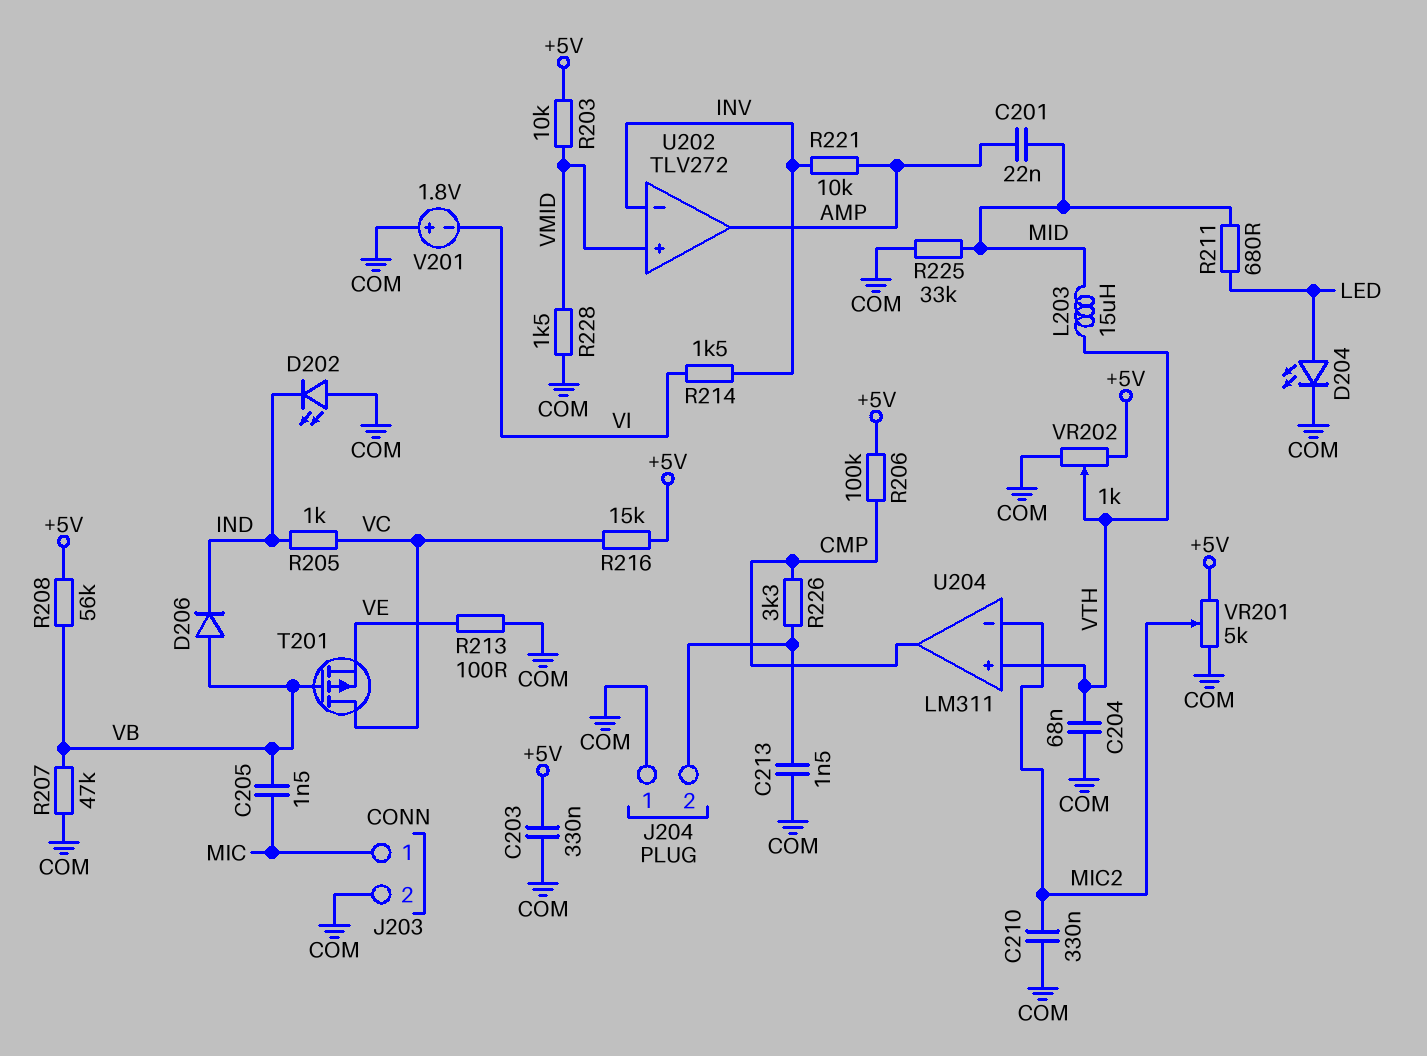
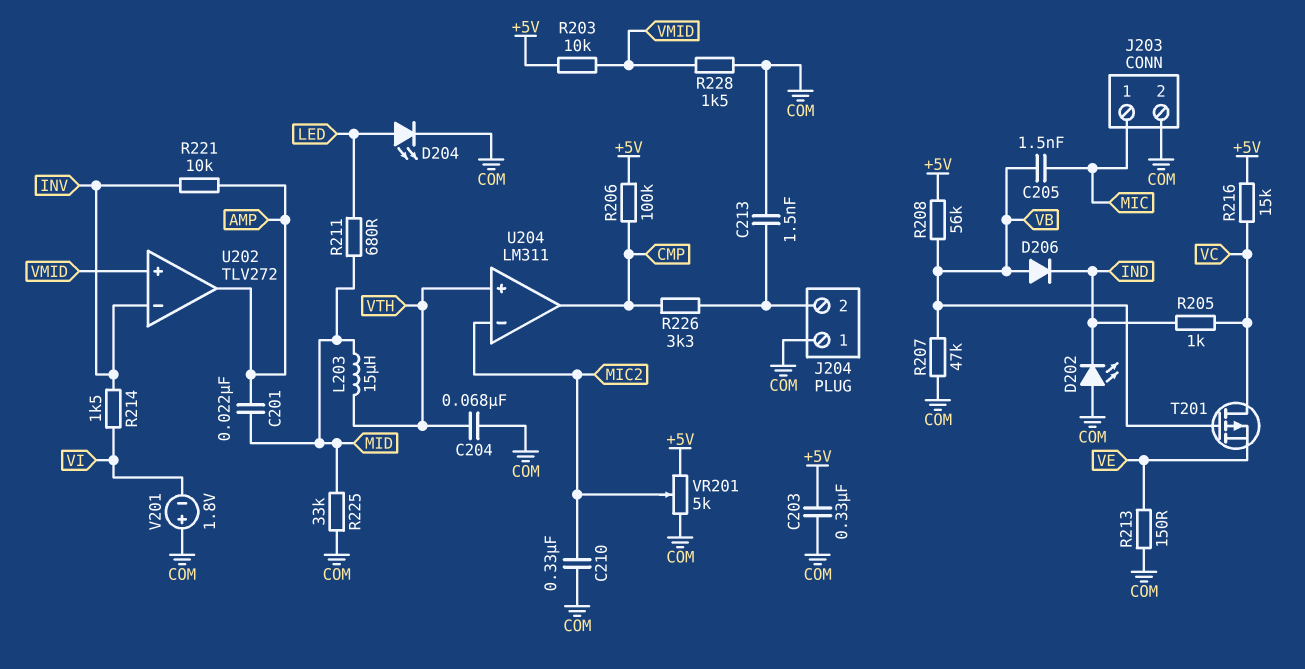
R213: 100 (COM, VE) -> 150 (COM, VE)
VR202: 1k (+5V, COM, wiper VTH) -> none

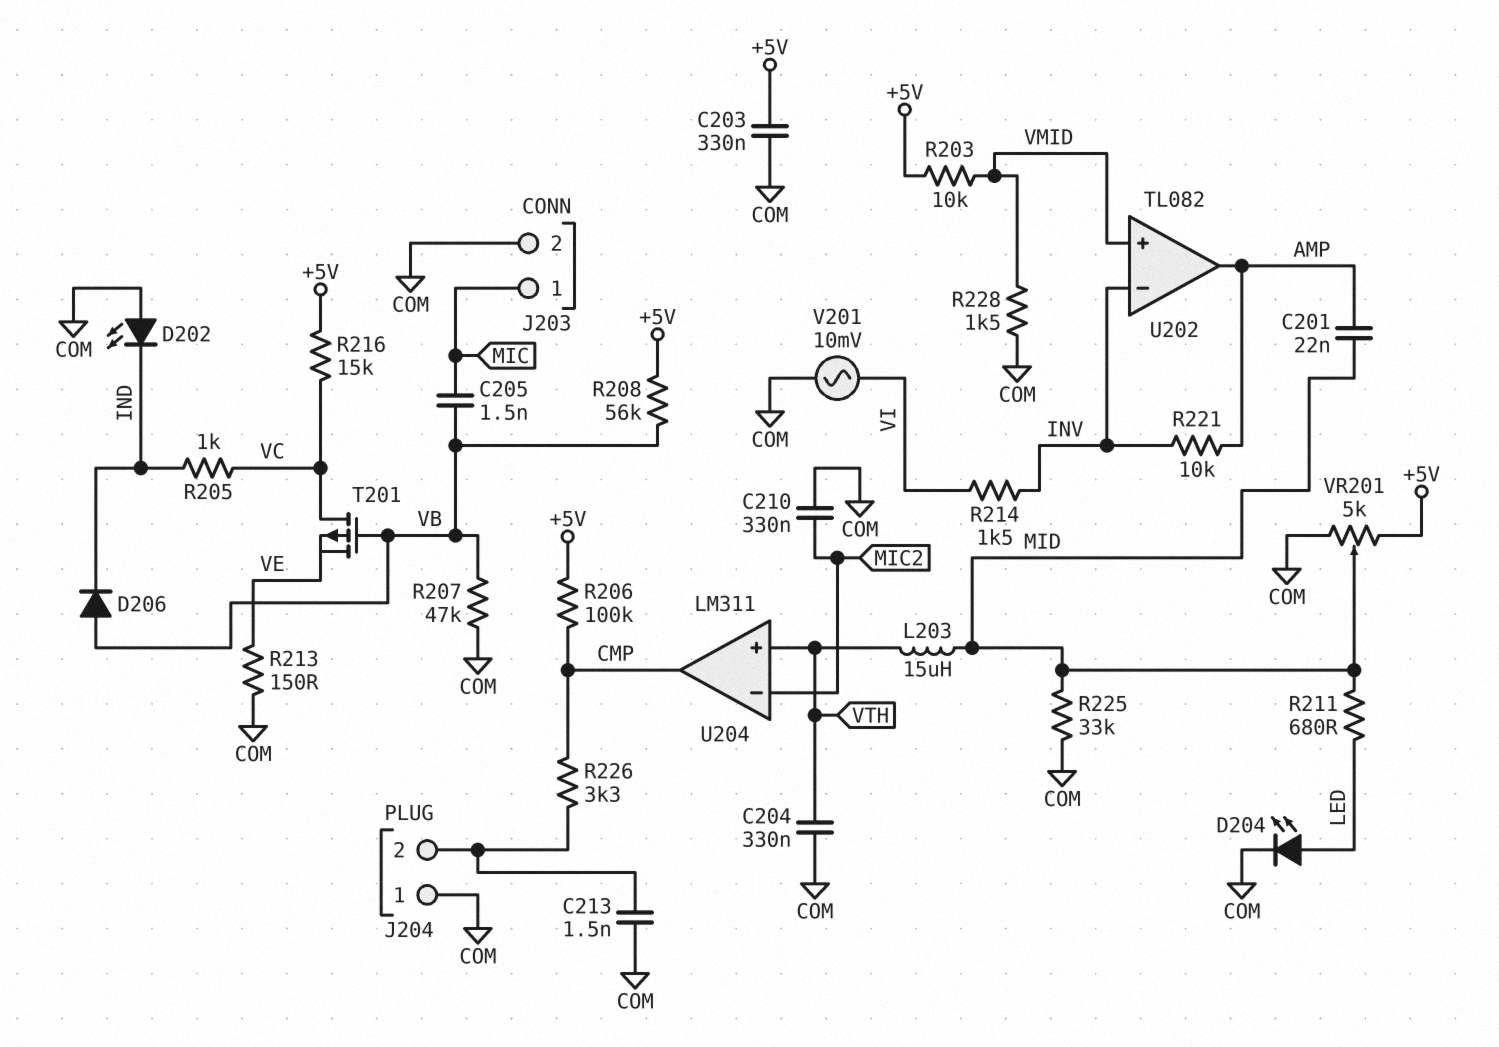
C204: 68nF (COM, VTH) -> 330nF (COM, VTH)
U202: TLV272 -> TL082
V201: 1.8V (plus COM, minus VI) -> AC 10mV (COM, VI)
VR201: 5k (+5V, COM, wiper MIC2) -> 5k (+5V, COM, wiper MID)

